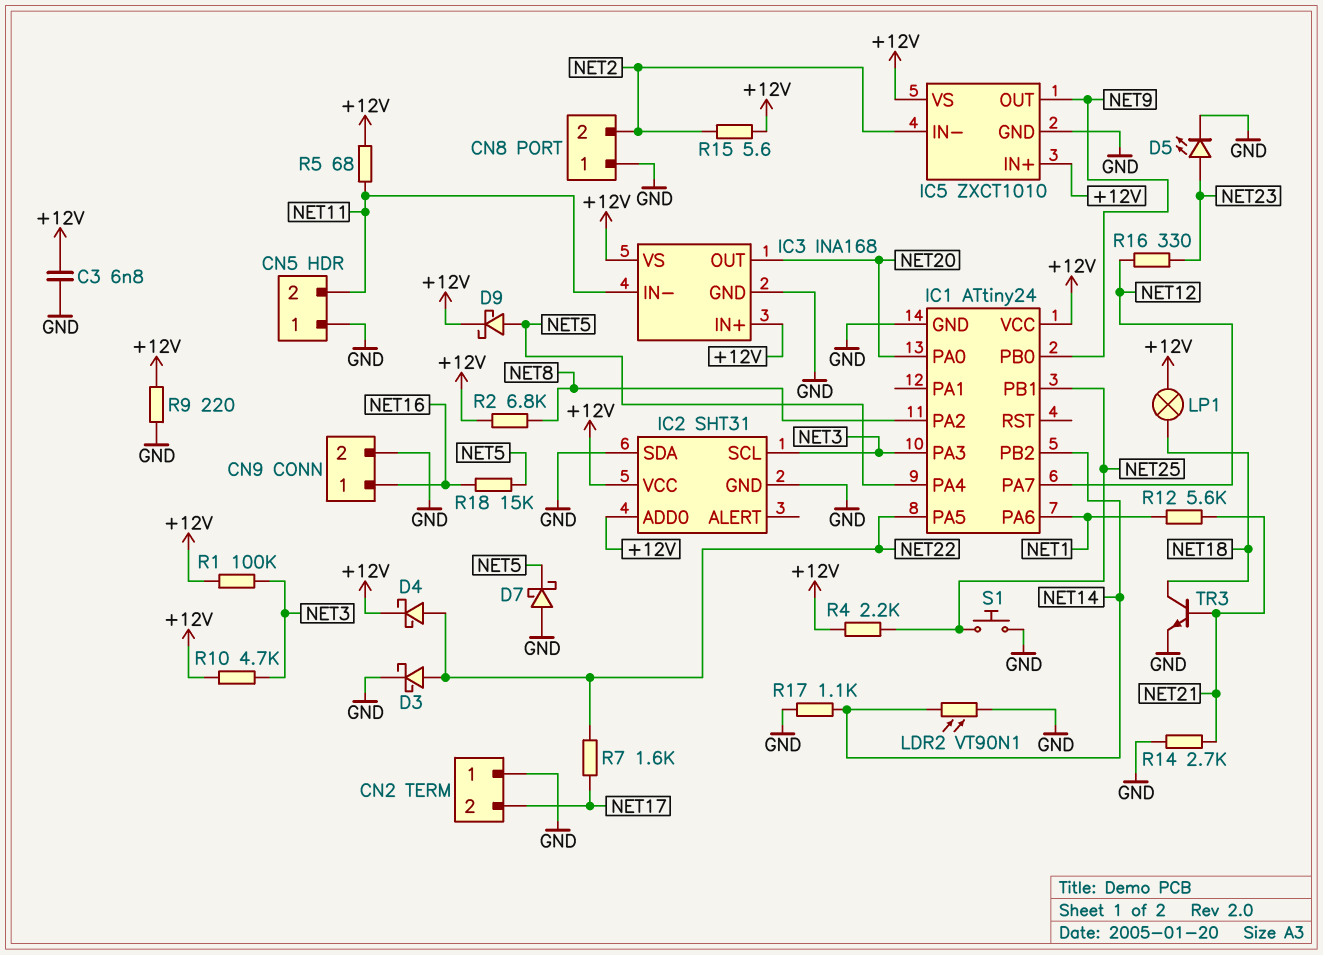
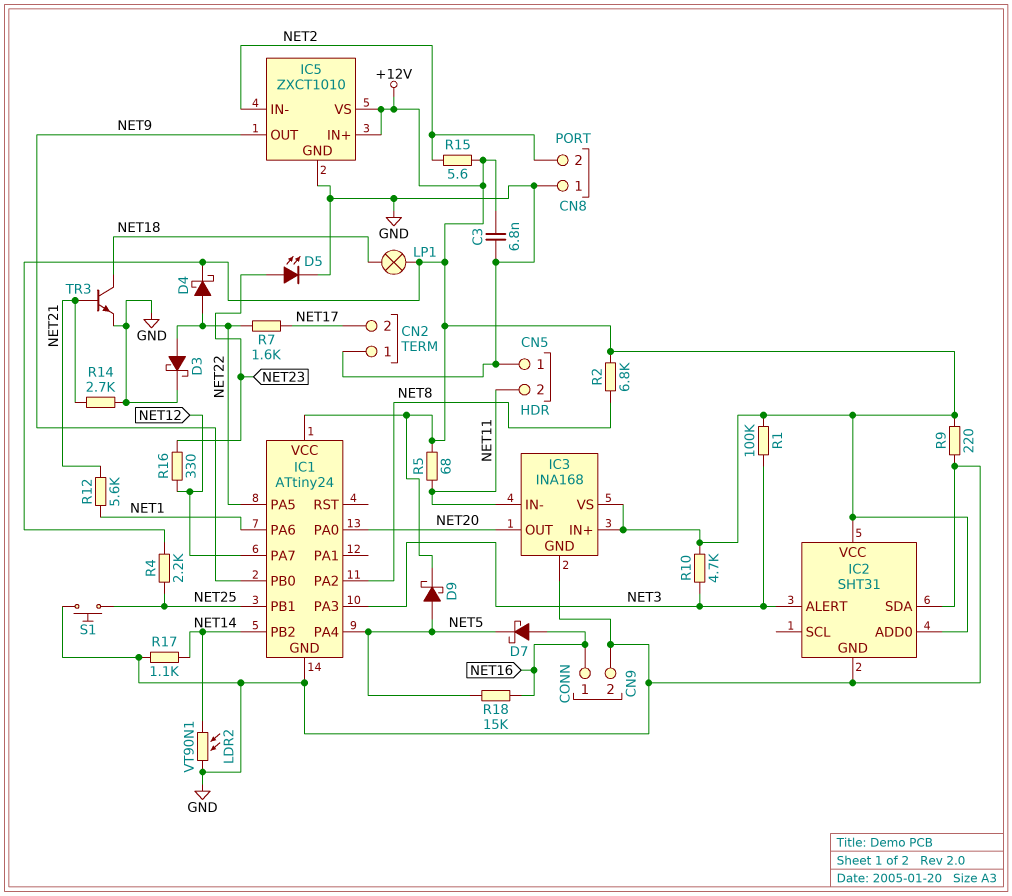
D7: schottky (A GND, K NET5) -> schottky (A NET16, K NET5)
IC2 pin ALERT: none -> NET3
IC2 pin SCL: NET3 -> none

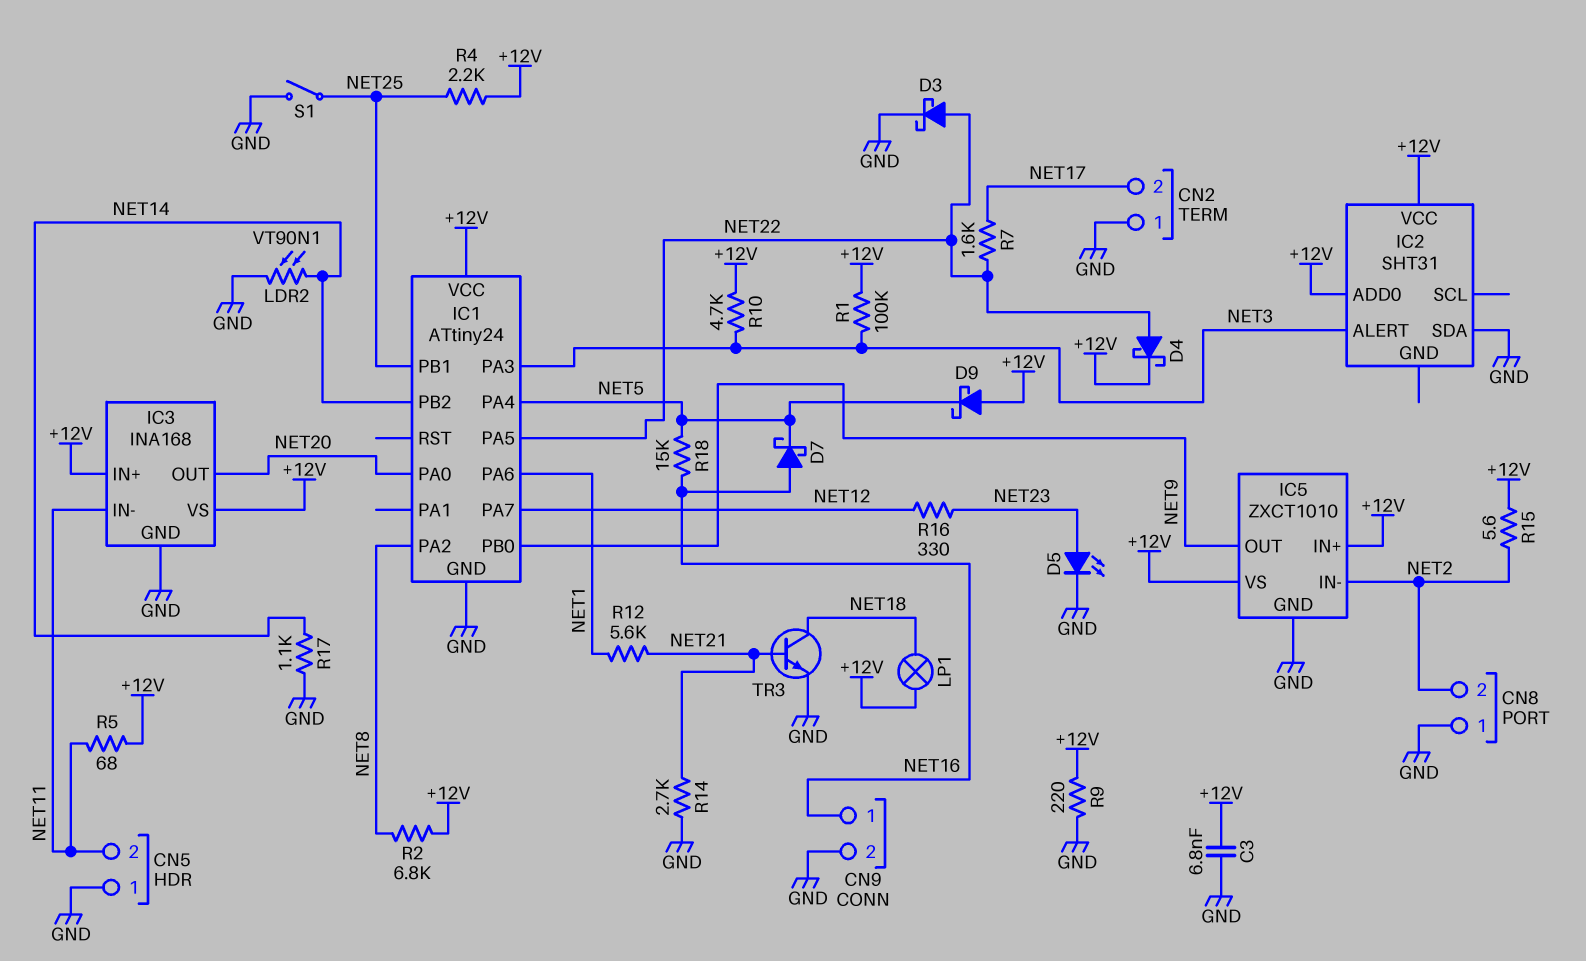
D9: schottky (A NET5, K +12V) -> schottky (A +12V, K NET5)
IC2 pin GND: GND -> none
S1: button (GND, NET25) -> switch (GND, NET25)

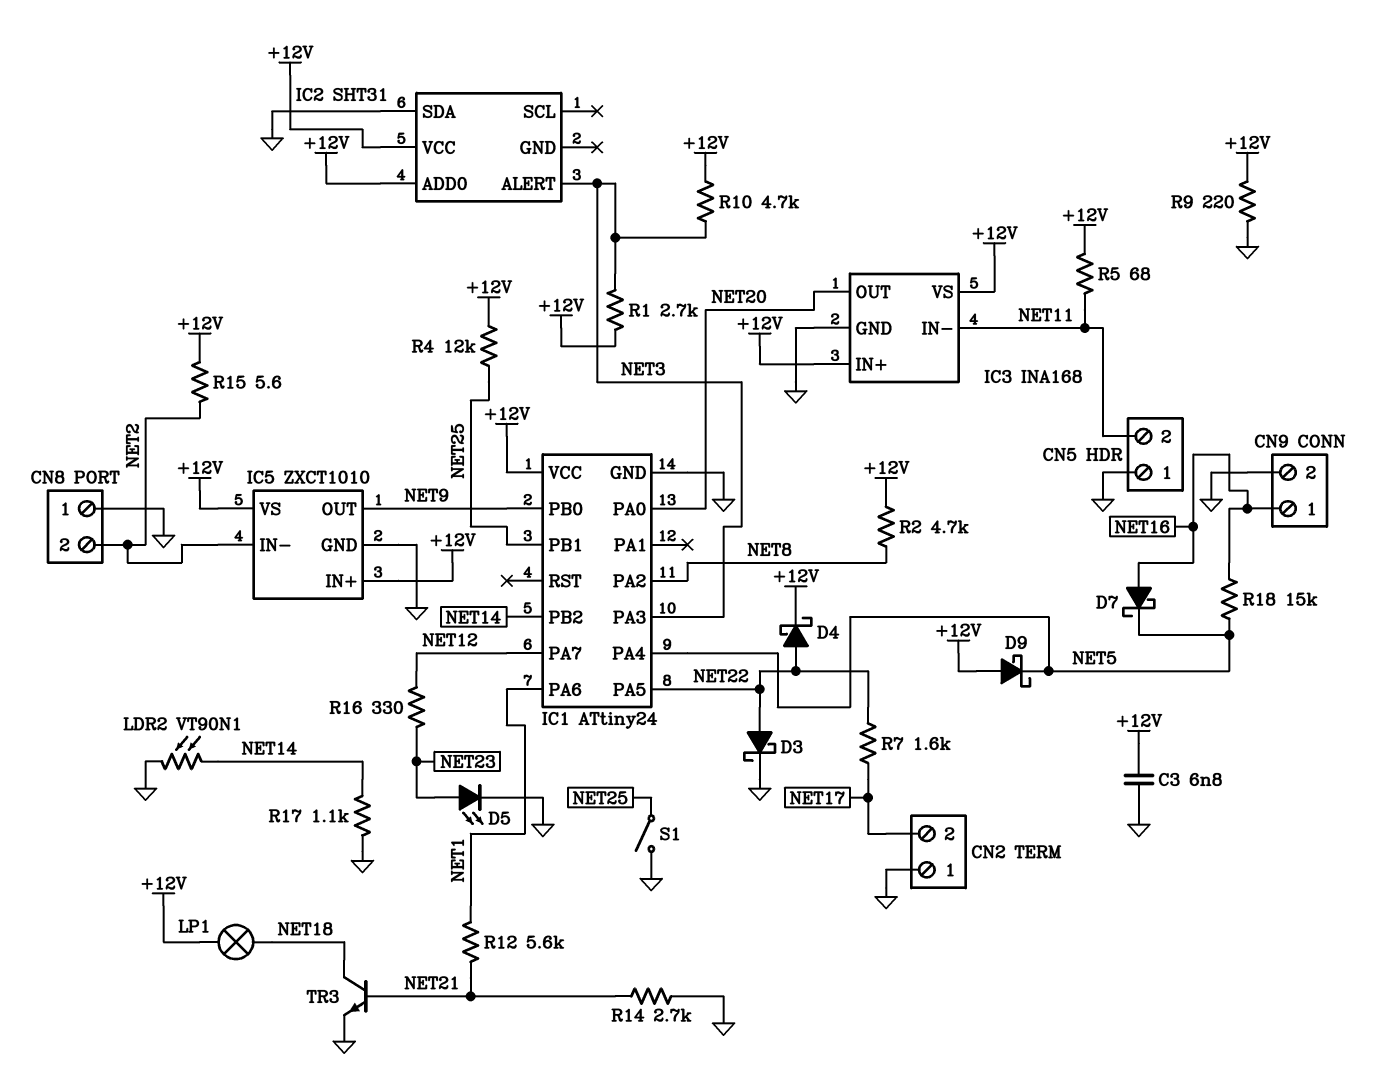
R1: 100k (+12V, NET3) -> 2.7k (+12V, NET3)
R2: 6.8k (+12V, NET8) -> 4.7k (+12V, NET8)
R4: 2.2k (+12V, NET25) -> 12k (+12V, NET25)

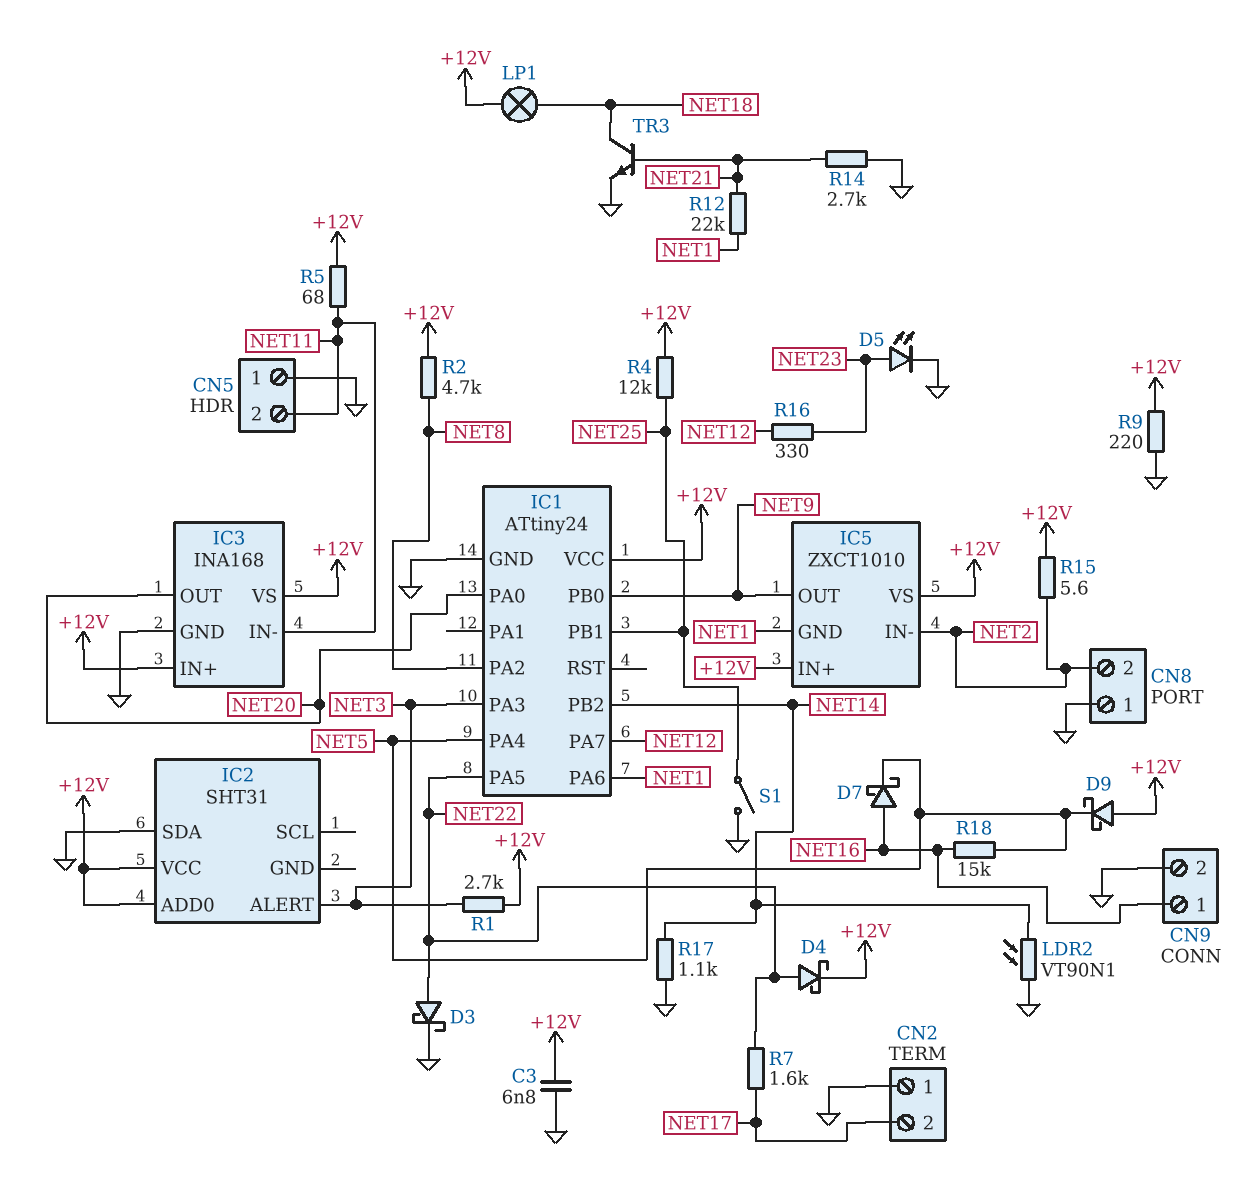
IC5 pin GND: GND -> NET1
R10: 4.7k (+12V, NET3) -> none
R12: 5.6k (NET1, NET21) -> 22k (NET1, NET21)

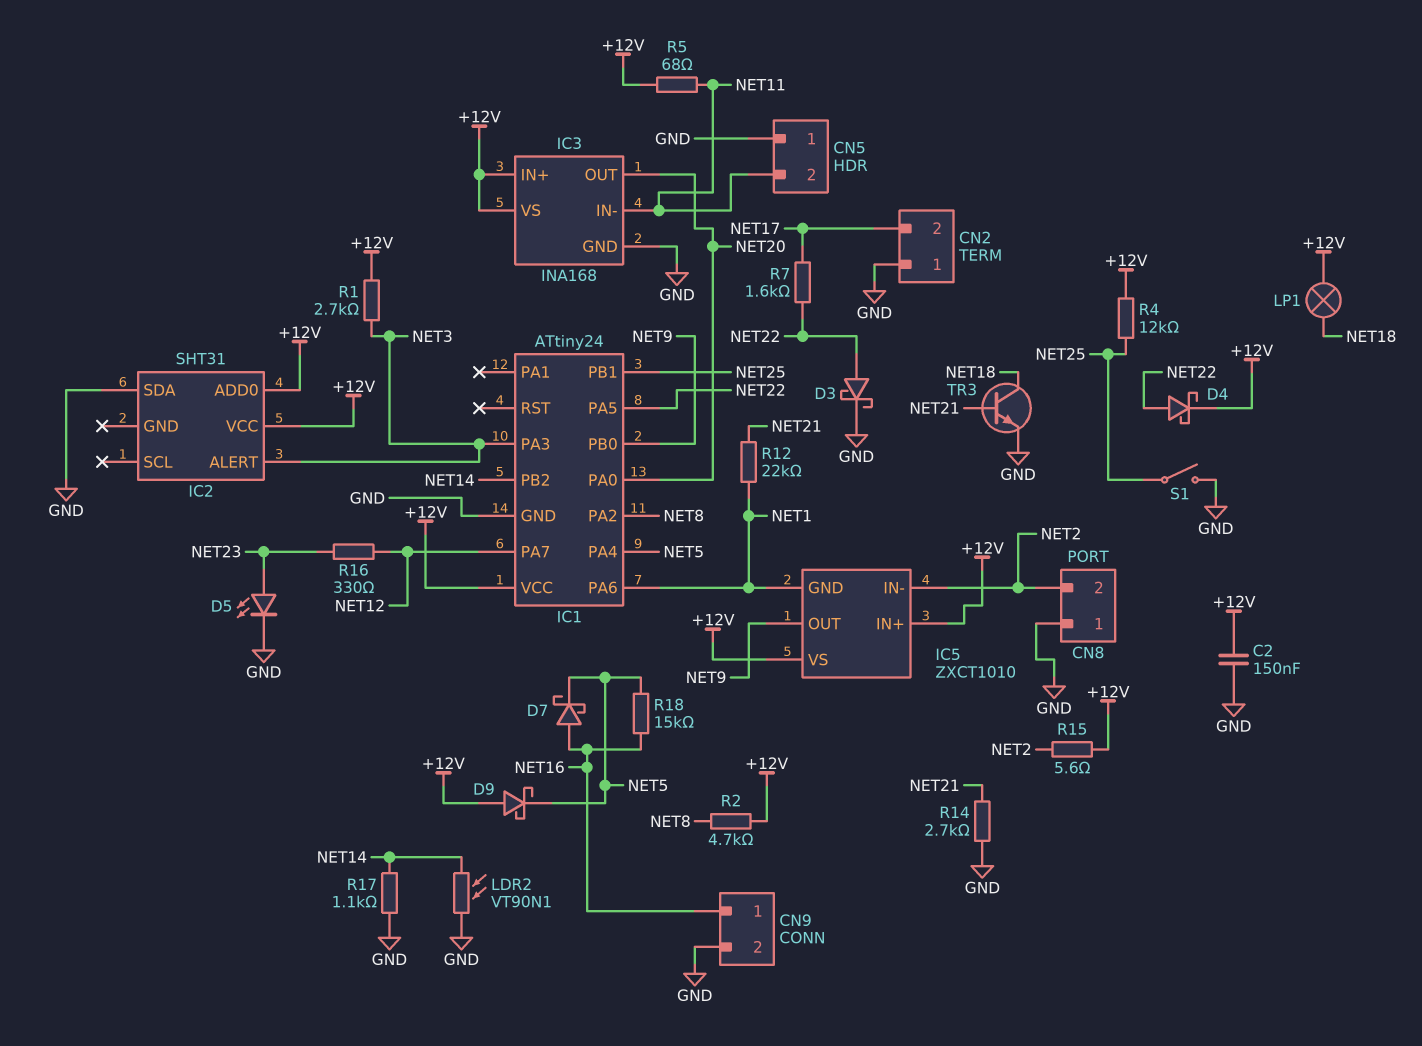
C2: none -> 150nF (+12V, GND)
C3: 6.8nF (+12V, GND) -> none
R9: 220 (+12V, GND) -> none

